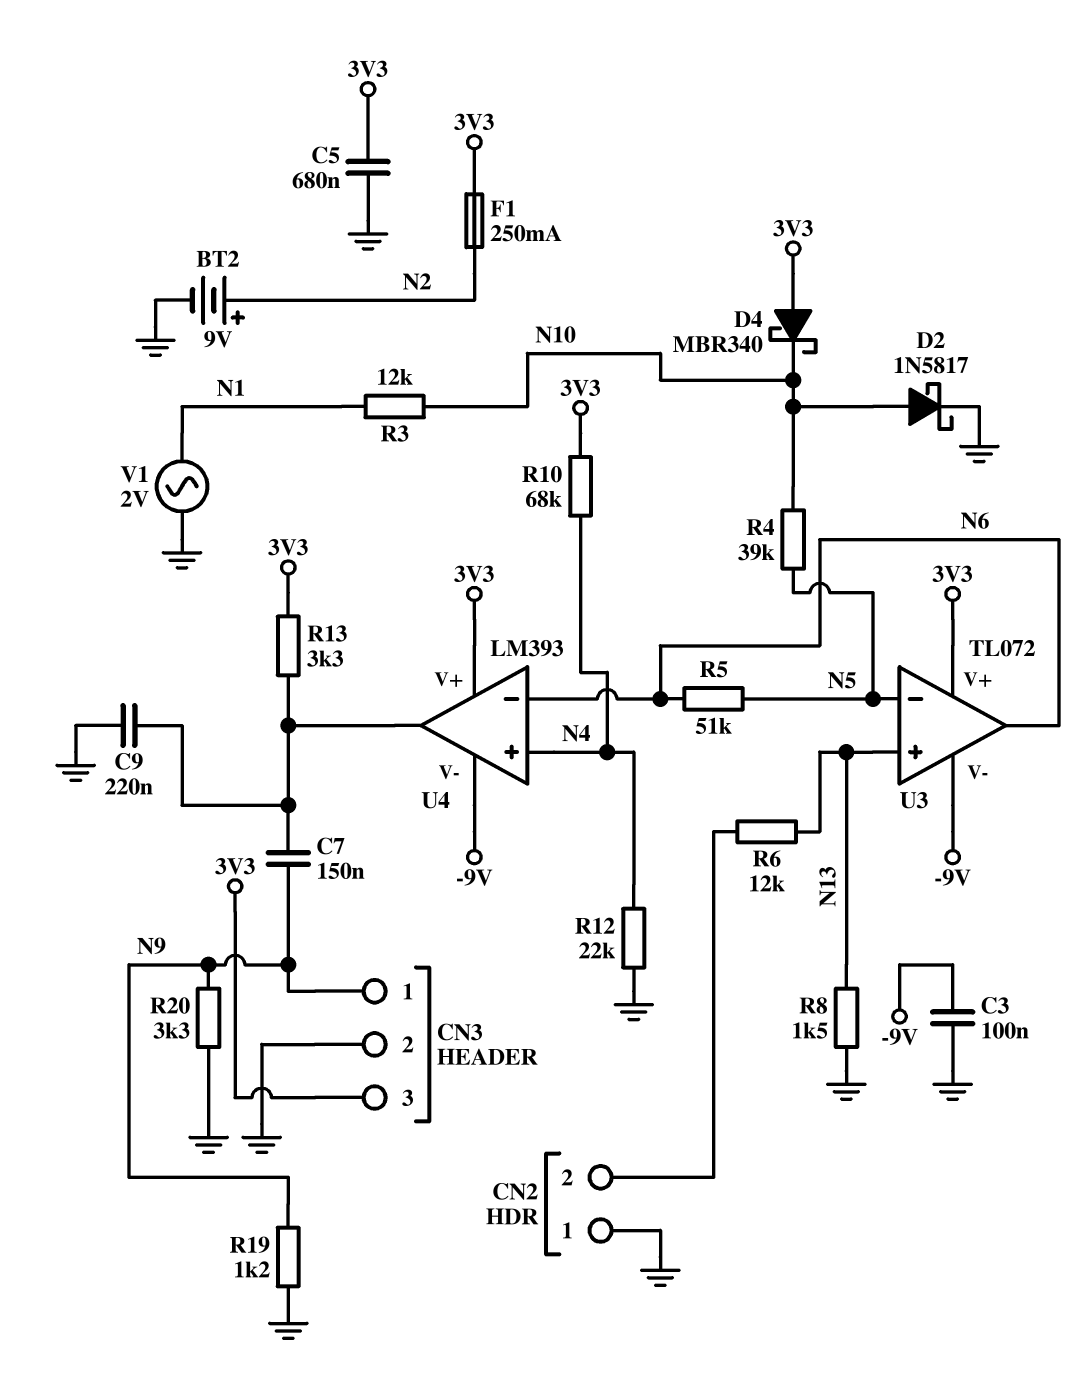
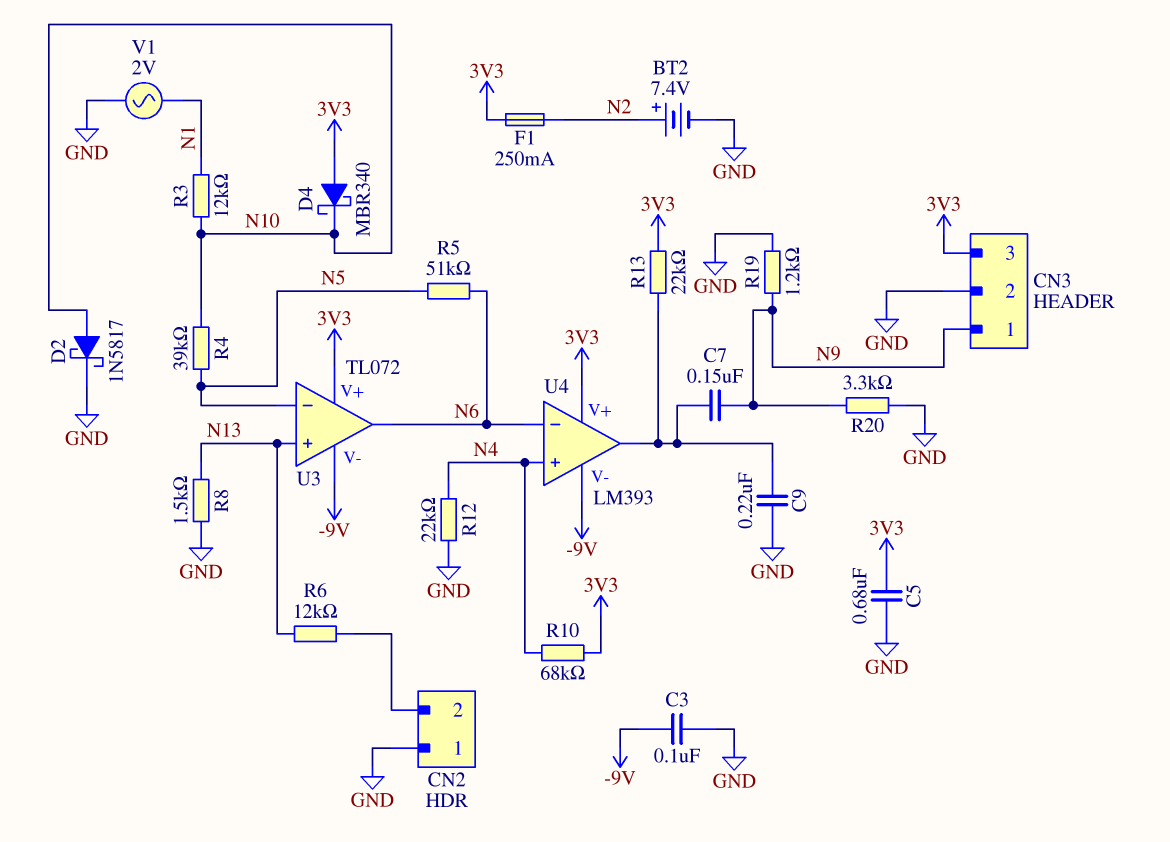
BT2: 9V (plus N2, minus GND) -> 7.4V (plus N2, minus GND)
R13: 3.3k (3V3, U4/out) -> 22k (3V3, U4/out)

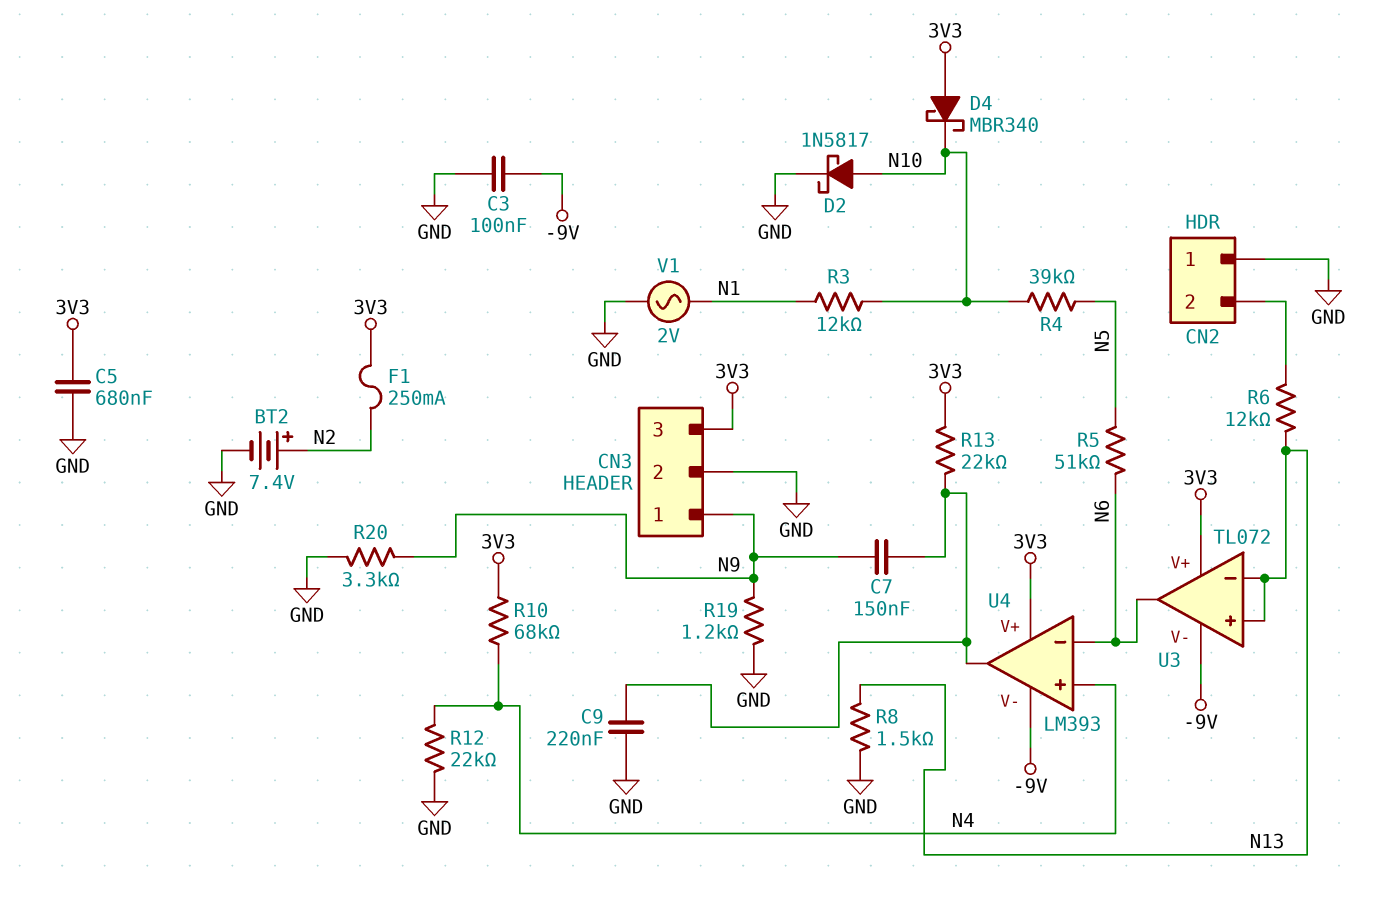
U3 pin in-: N5 -> N13

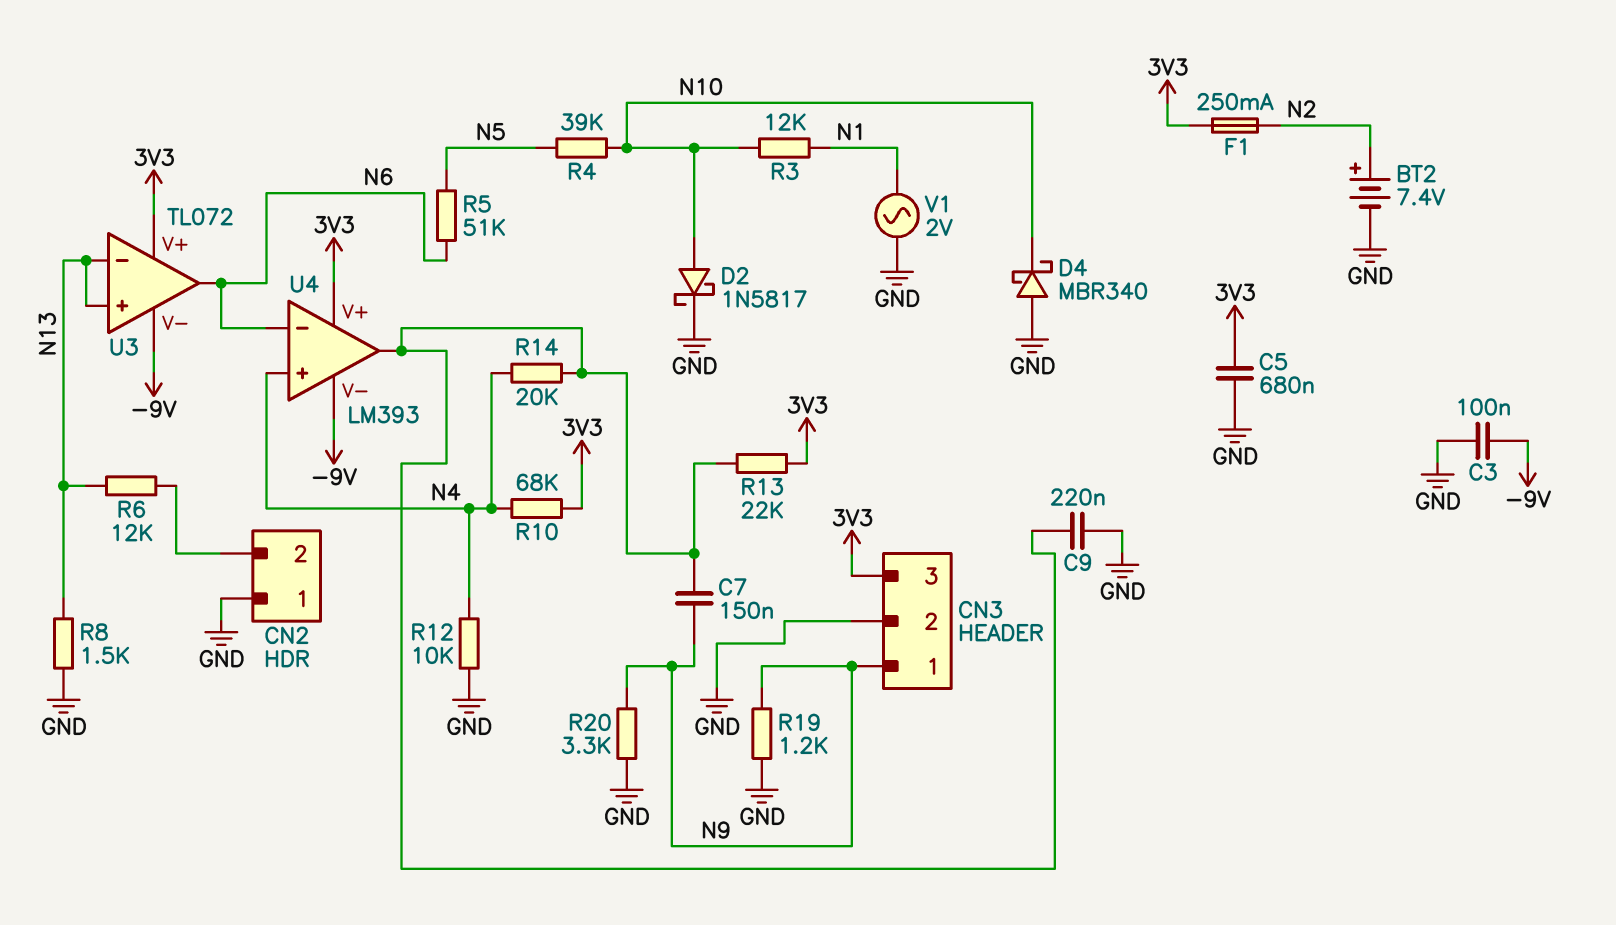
D4: schottky MBR340 (A 3V3, K N10) -> schottky MBR340 (A GND, K N10)
R12: 22k (GND, N4) -> 10k (GND, N4)
R14: none -> 20k (N4, U4/out)

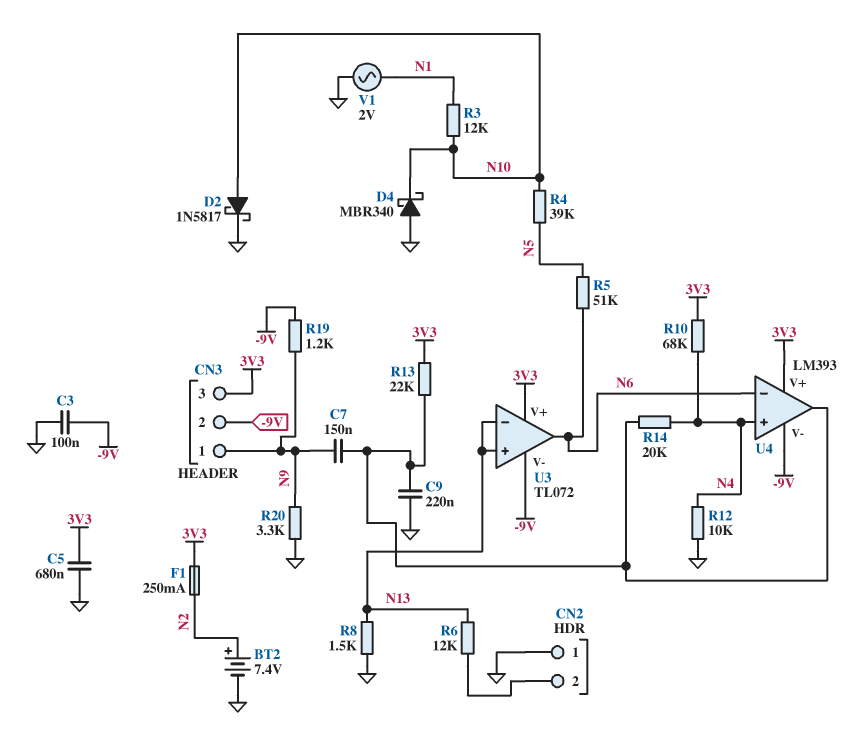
CN3 pin 2: GND -> -9V
R19: 1.2k (GND, N9) -> 1.2k (-9V, N9)

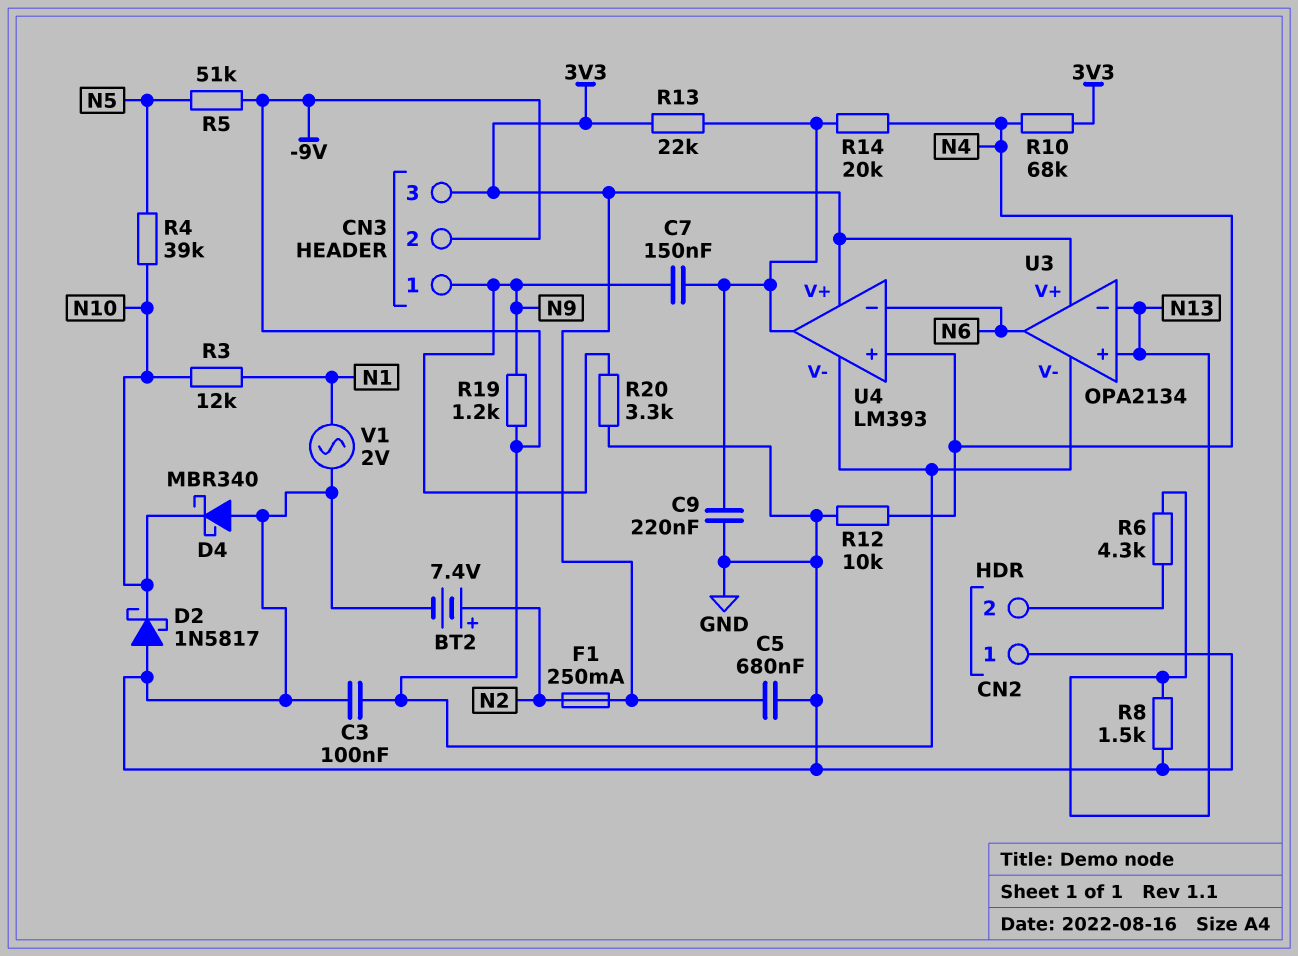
D2: schottky 1N5817 (A N10, K GND) -> schottky 1N5817 (A GND, K N10)
R5: 51k (N5, N6) -> 51k (-9V, N5)
R6: 12k (CN2/2, N13) -> 4.3k (CN2/2, N13)
U3: TL072 -> OPA2134

